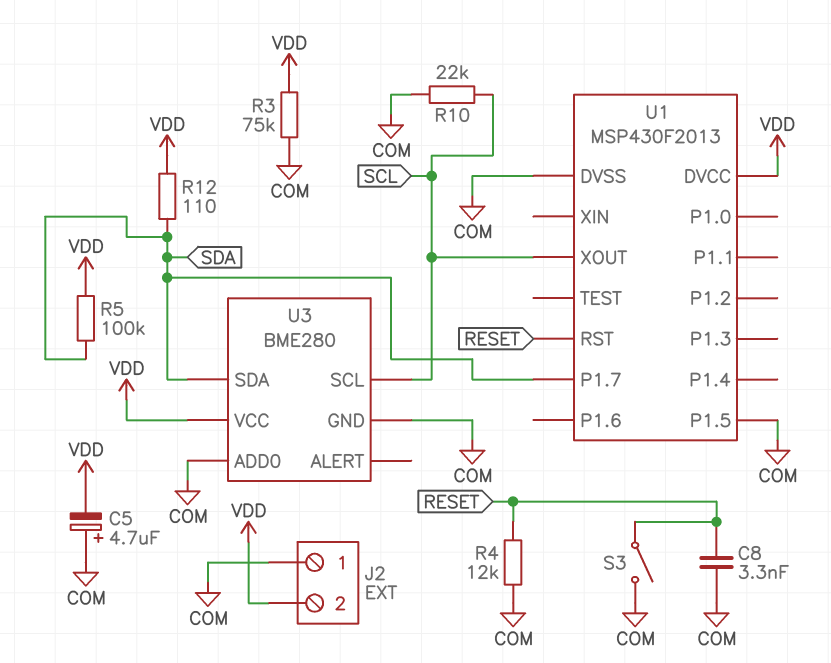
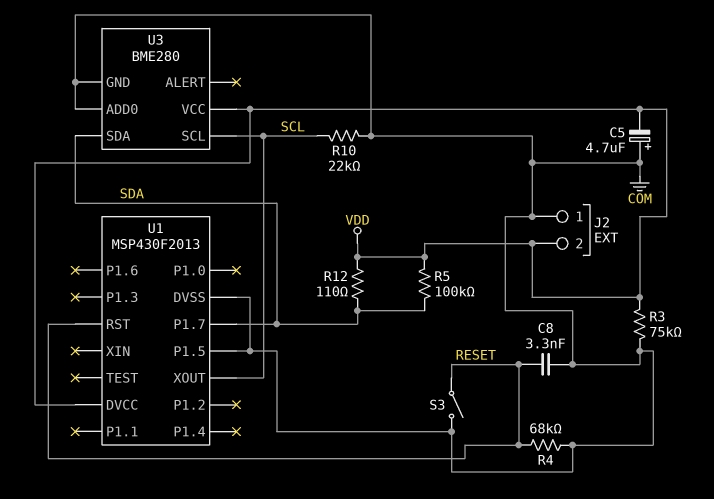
R4: 12k (COM, RESET) -> 68k (COM, RESET)

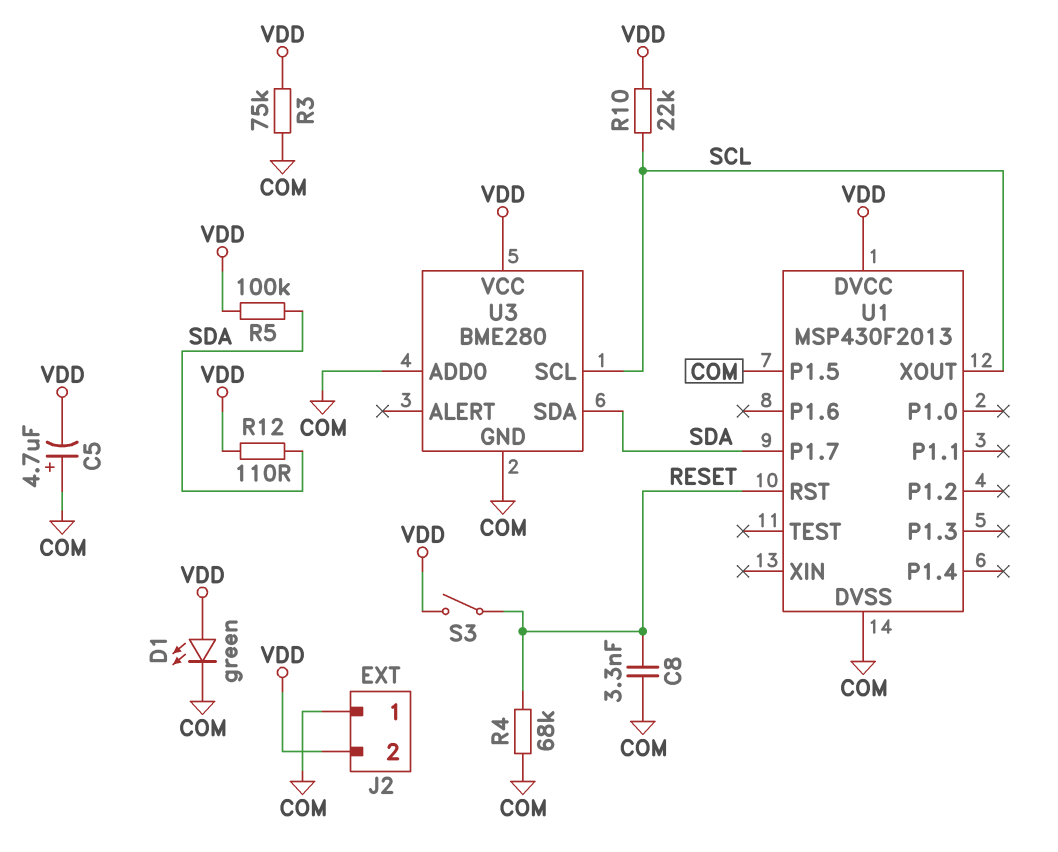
D1: none -> LED green (A VDD, K COM)
R10: 22k (COM, SCL) -> 22k (SCL, VDD)
S3: switch (COM, RESET) -> switch (RESET, VDD)

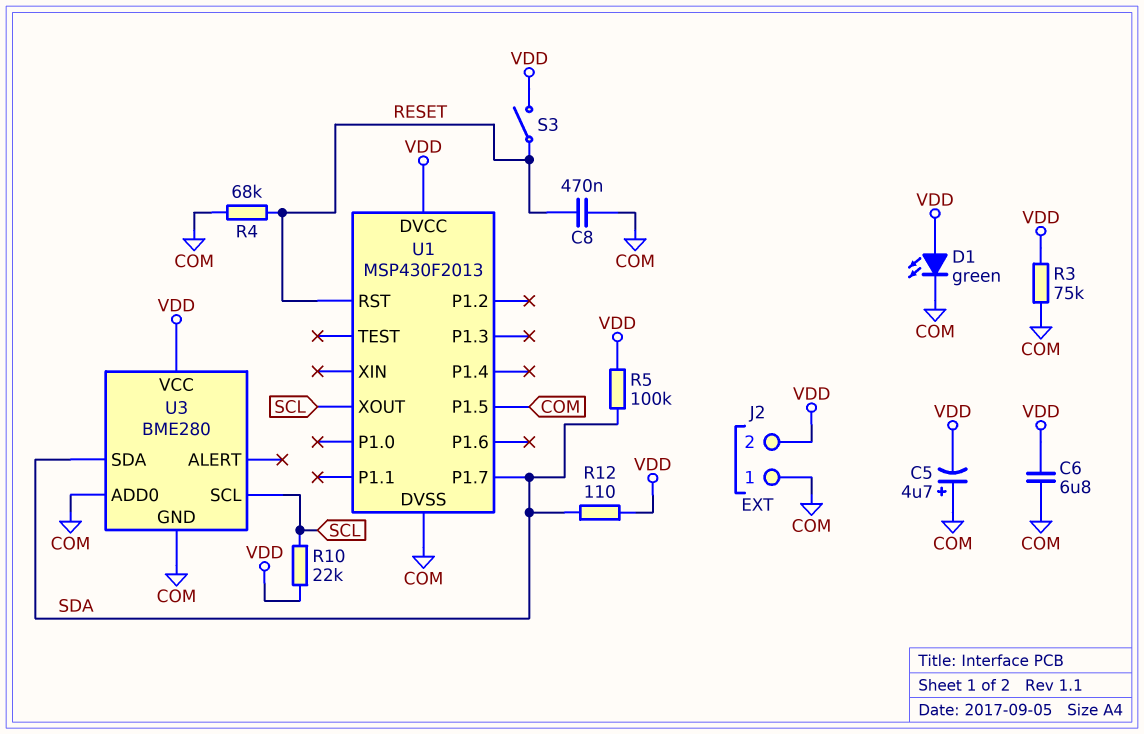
C6: none -> 6.8uF (COM, VDD)
C8: 3.3nF (COM, RESET) -> 470nF (COM, RESET)

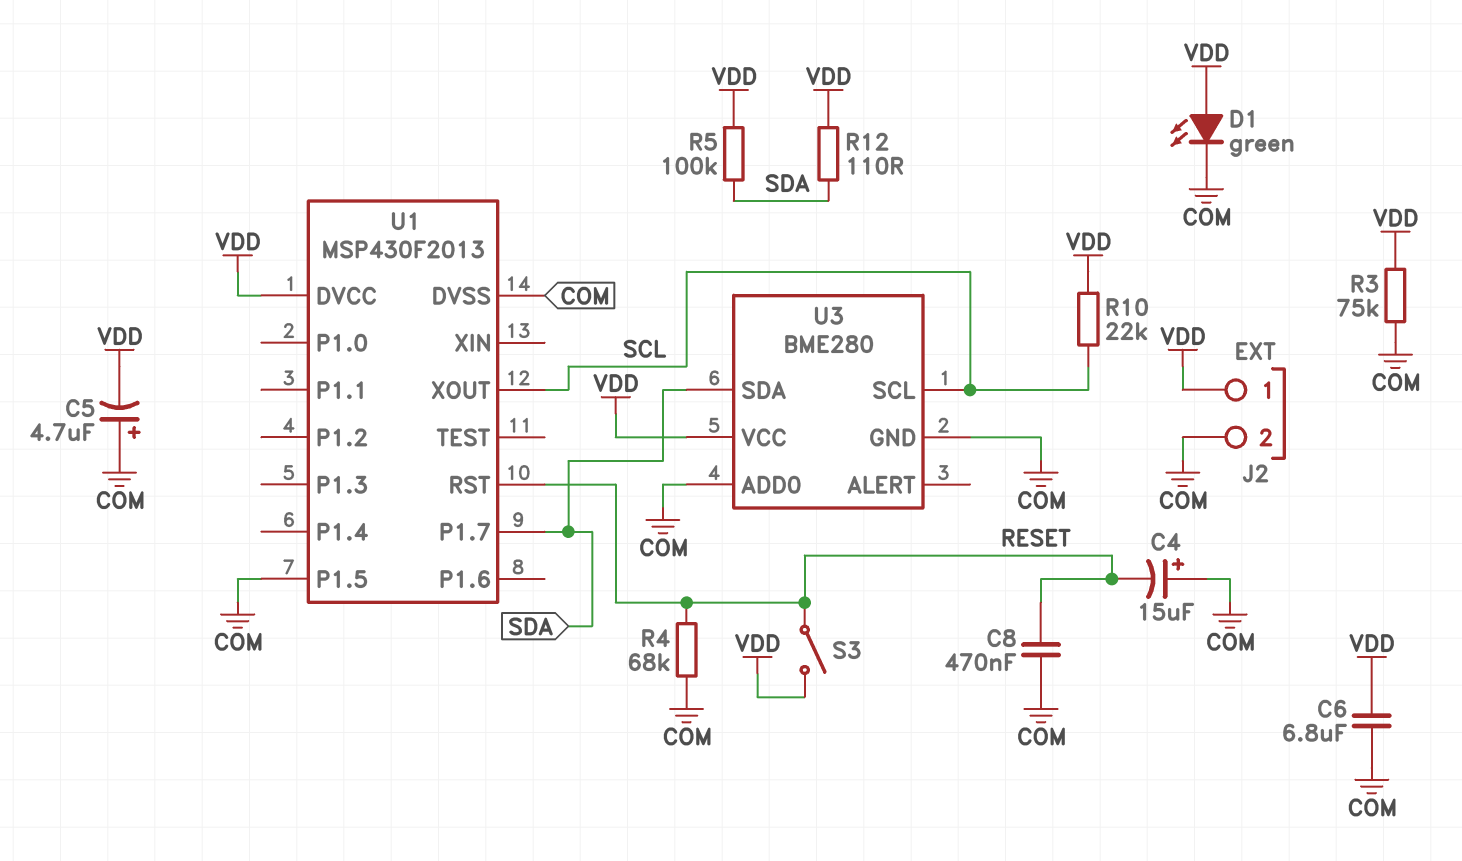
C4: none -> 15uF (plus COM, minus RESET)
J2 pin 1: COM -> VDD
J2 pin 2: VDD -> COM

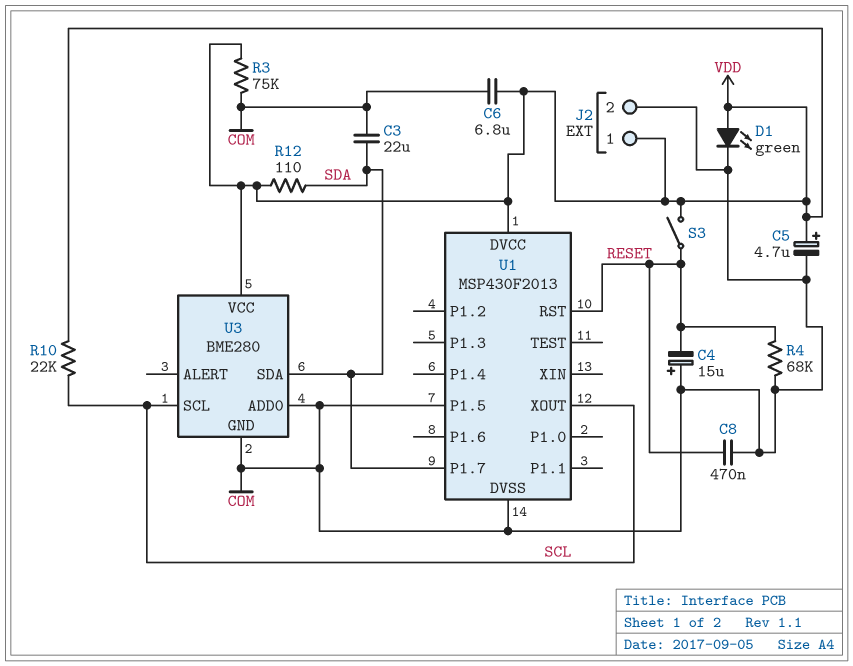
C3: none -> 22uF (COM, SDA)
C5: 4.7uF (plus COM, minus VDD) -> 4.7uF (plus VDD, minus COM)
R5: 100k (SDA, VDD) -> none

